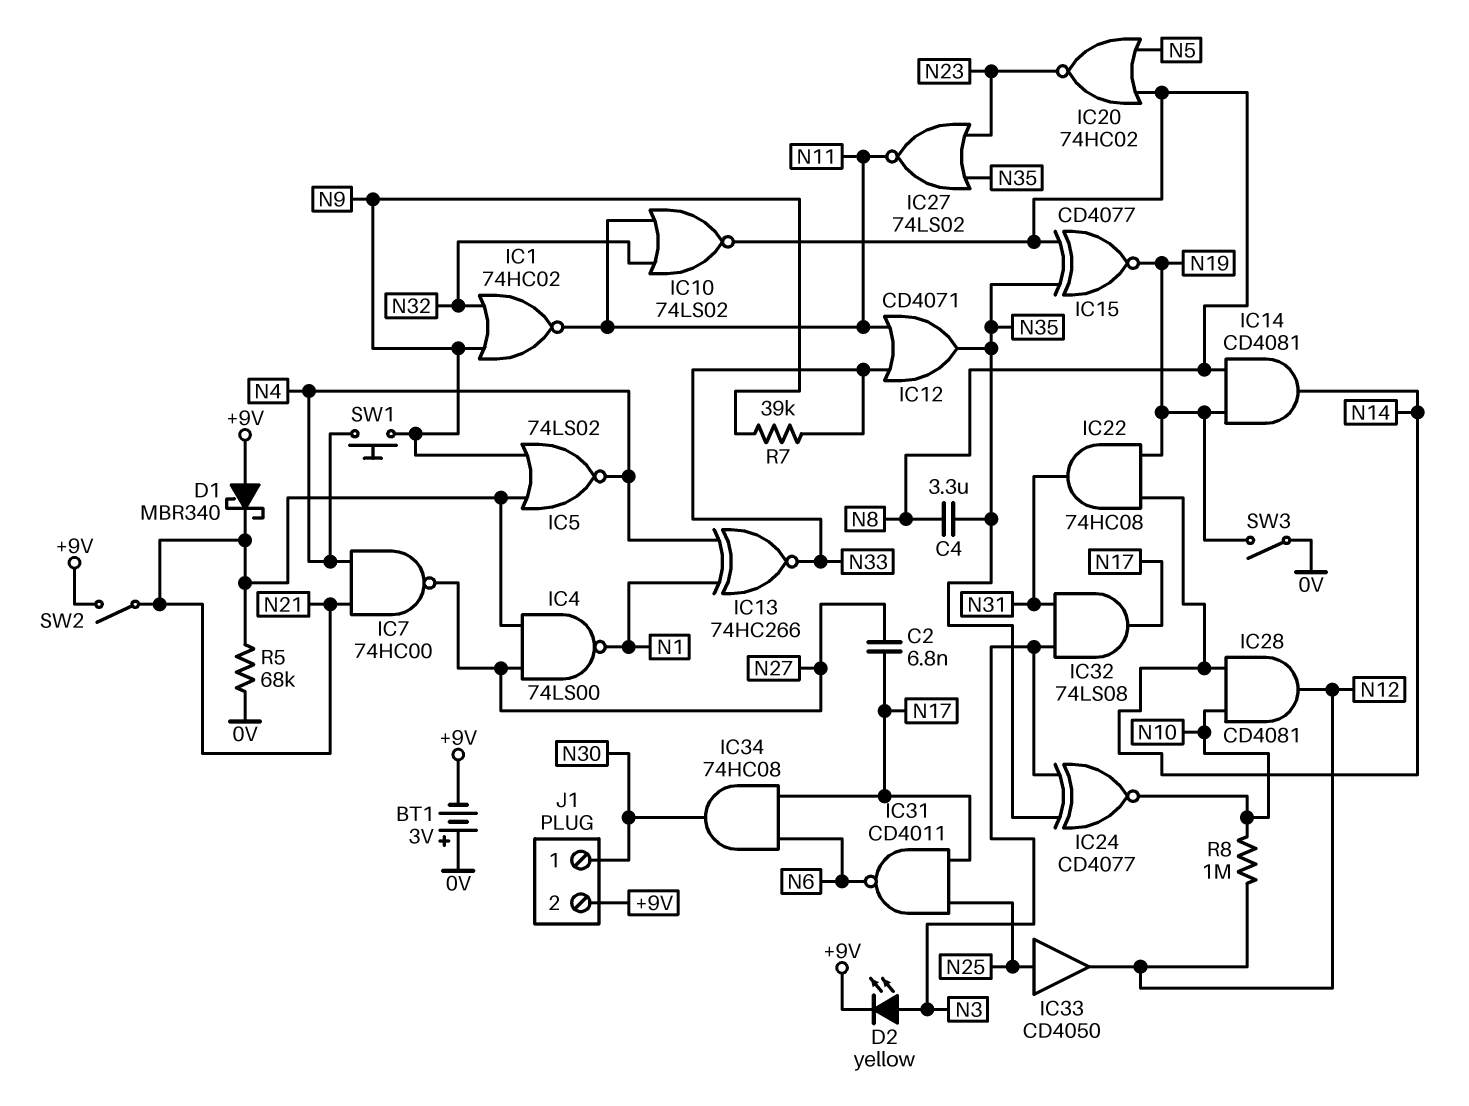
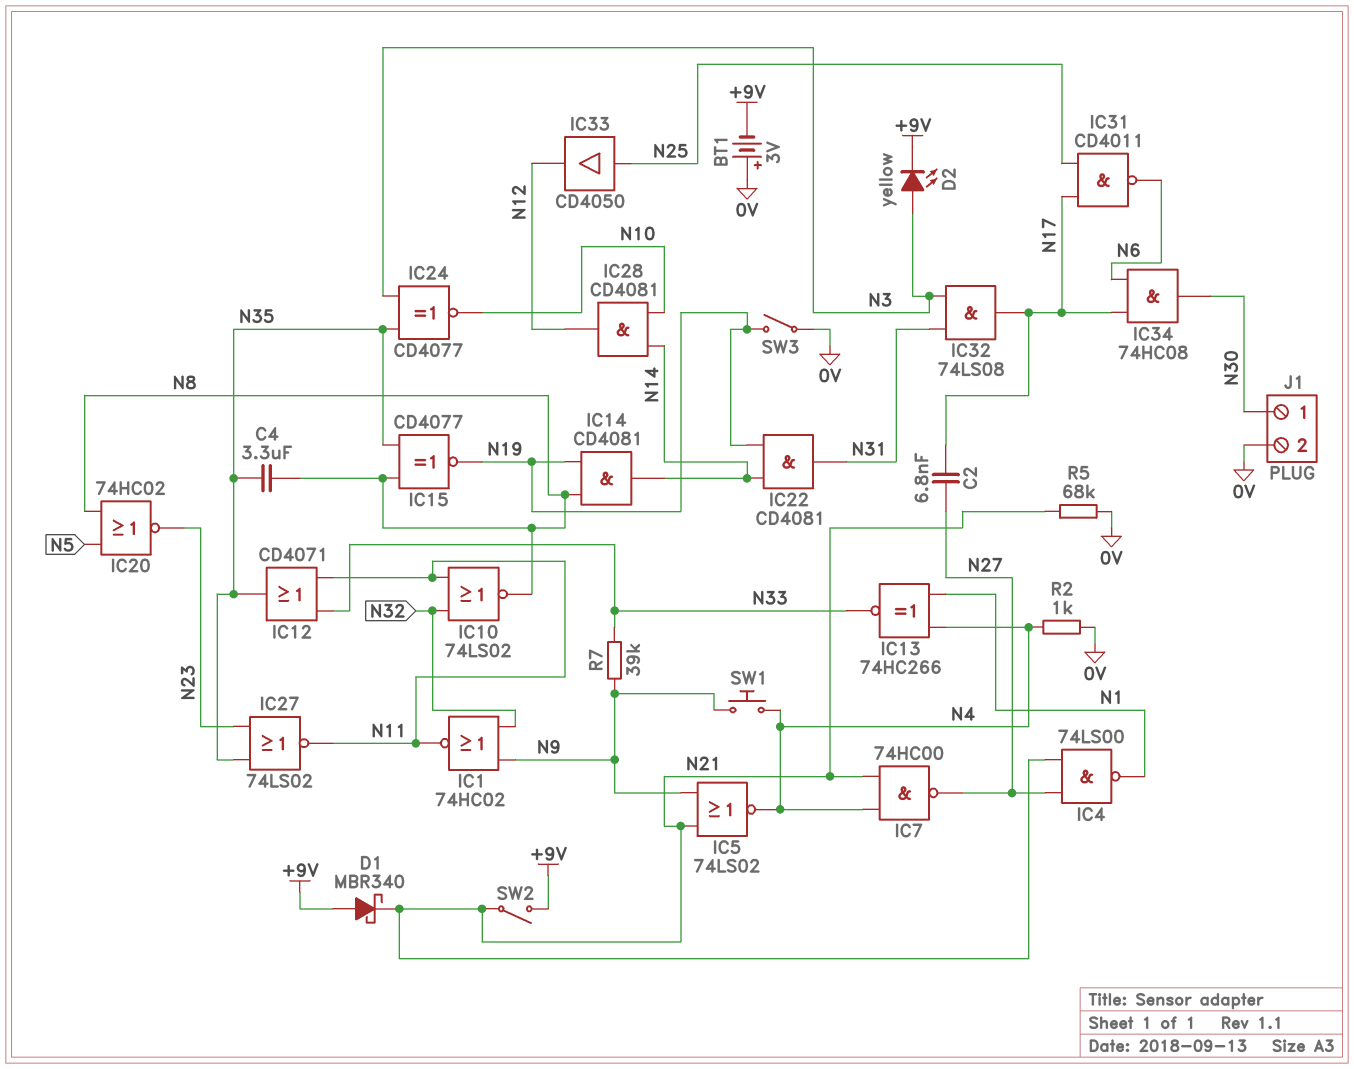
IC22: AND 74HC08 (in N14, in N19, out N31) -> AND CD4081 (in N14, in N19, out N31)
J1 pin 2: +9V -> 0V
R2: none -> 1k (0V, N4)
R8: 1M (N10, N12) -> none

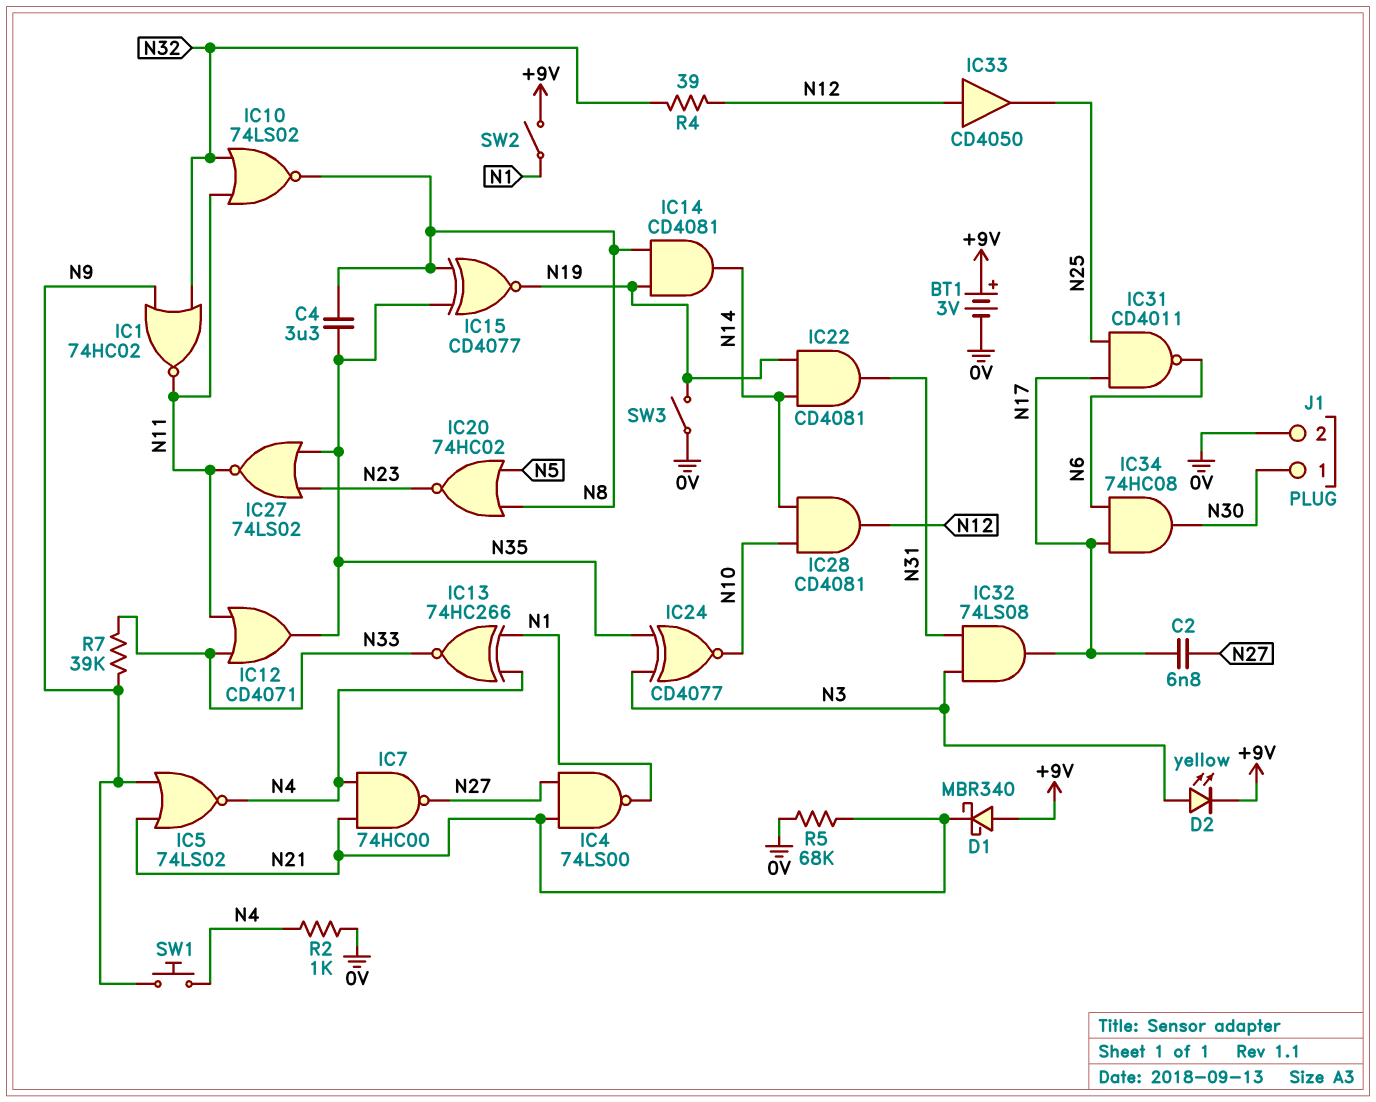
BT1: 3V (plus 0V, minus +9V) -> 3V (plus +9V, minus 0V)
IC33: buffer CD4050 (in N25, out N12) -> buffer CD4050 (in N12, out N25)
R4: none -> 39 (N12, N32)
SW2: switch (+9V, N21) -> switch (+9V, N1)

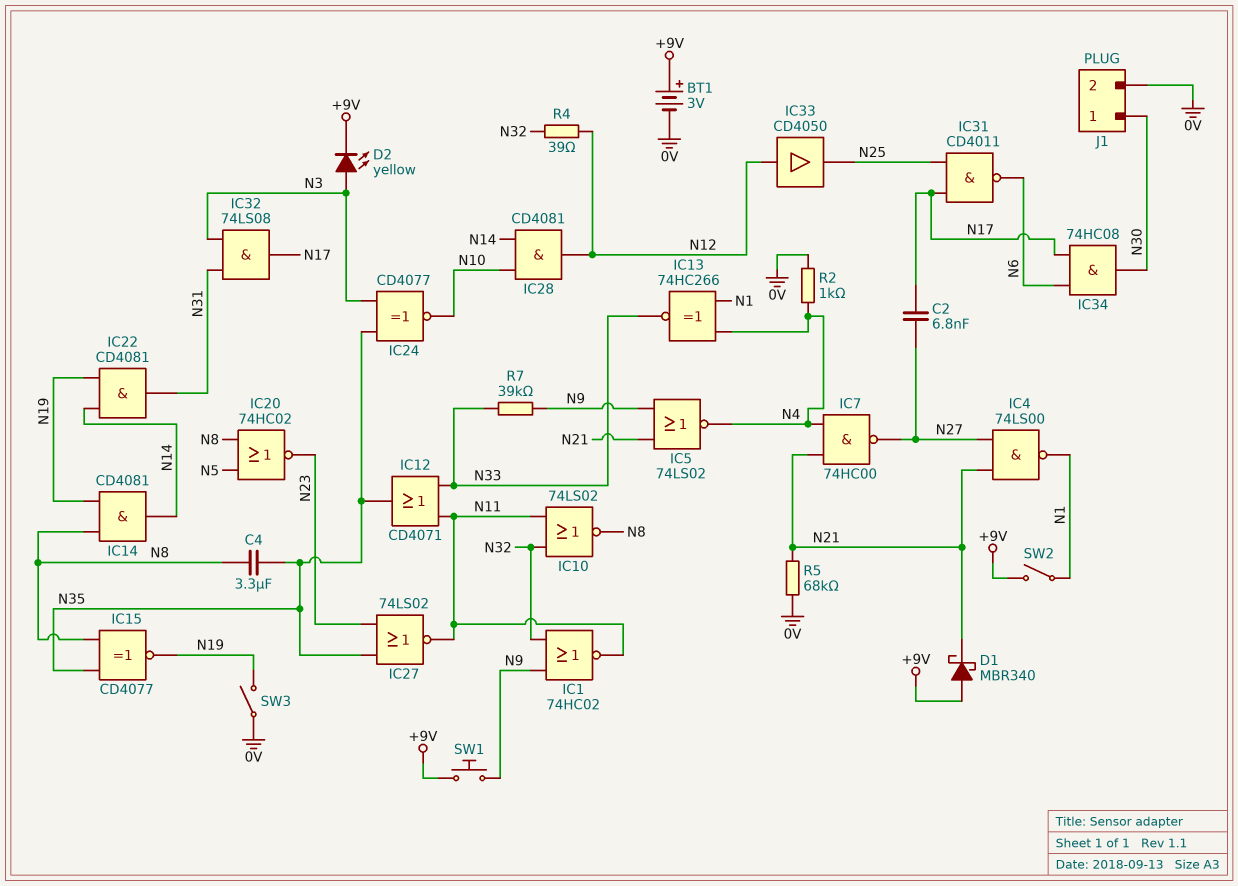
SW1: button (N4, N9) -> button (+9V, N9)

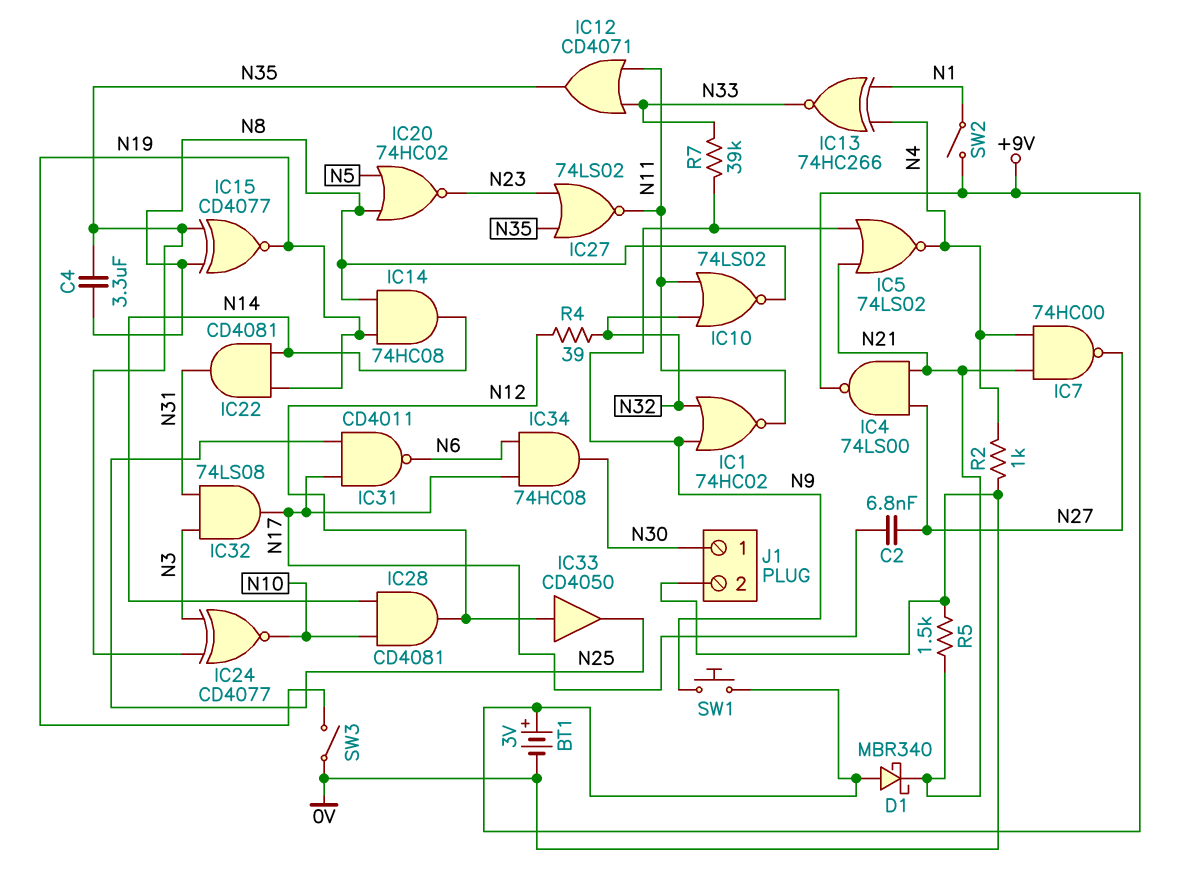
D2: LED yellow (A N3, K +9V) -> none
IC4: NAND 74LS00 (in N21, in N27, out N1) -> NAND 74LS00 (in N21, in N27, out +9V)
IC14: AND CD4081 (in N8, in N19, out N14) -> AND 74HC08 (in N8, in N19, out N14)
R5: 68k (0V, N21) -> 1.5k (0V, N21)

